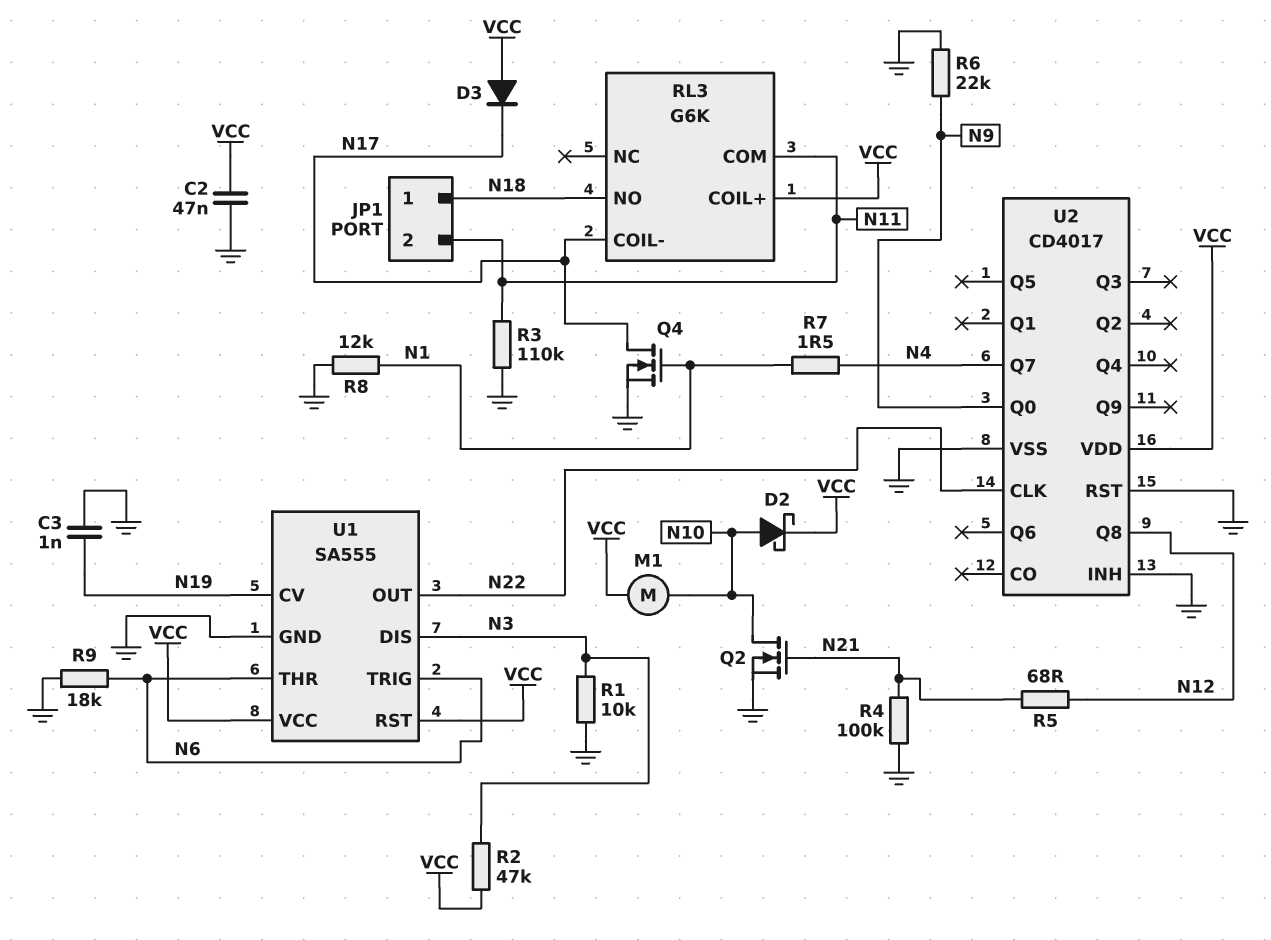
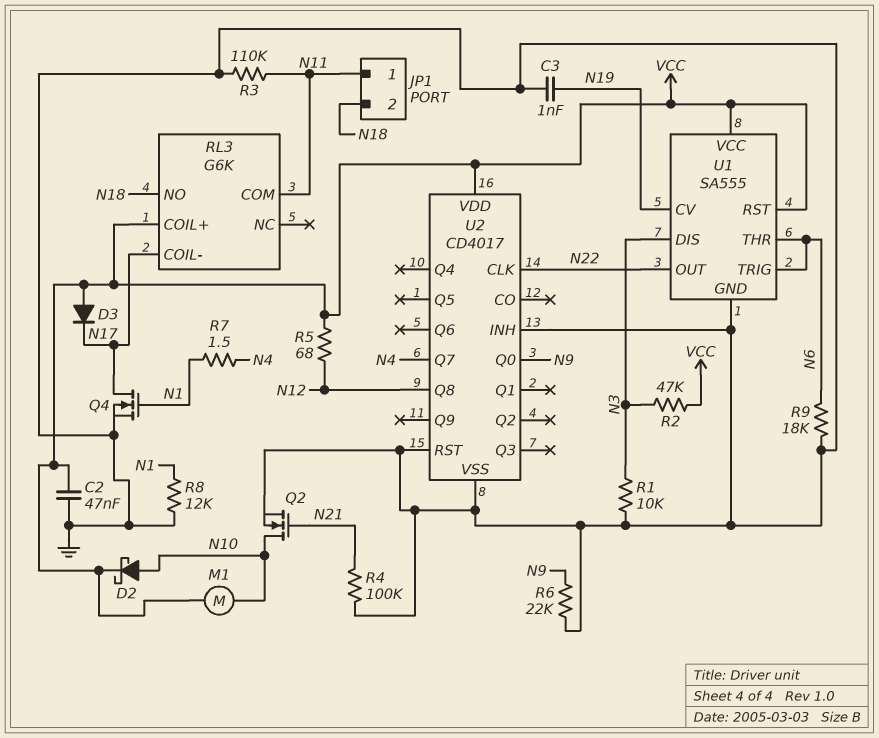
JP1 pin 1: N18 -> N11
JP1 pin 2: N11 -> N18
R5: 68 (N12, N21) -> 68 (N12, VCC)

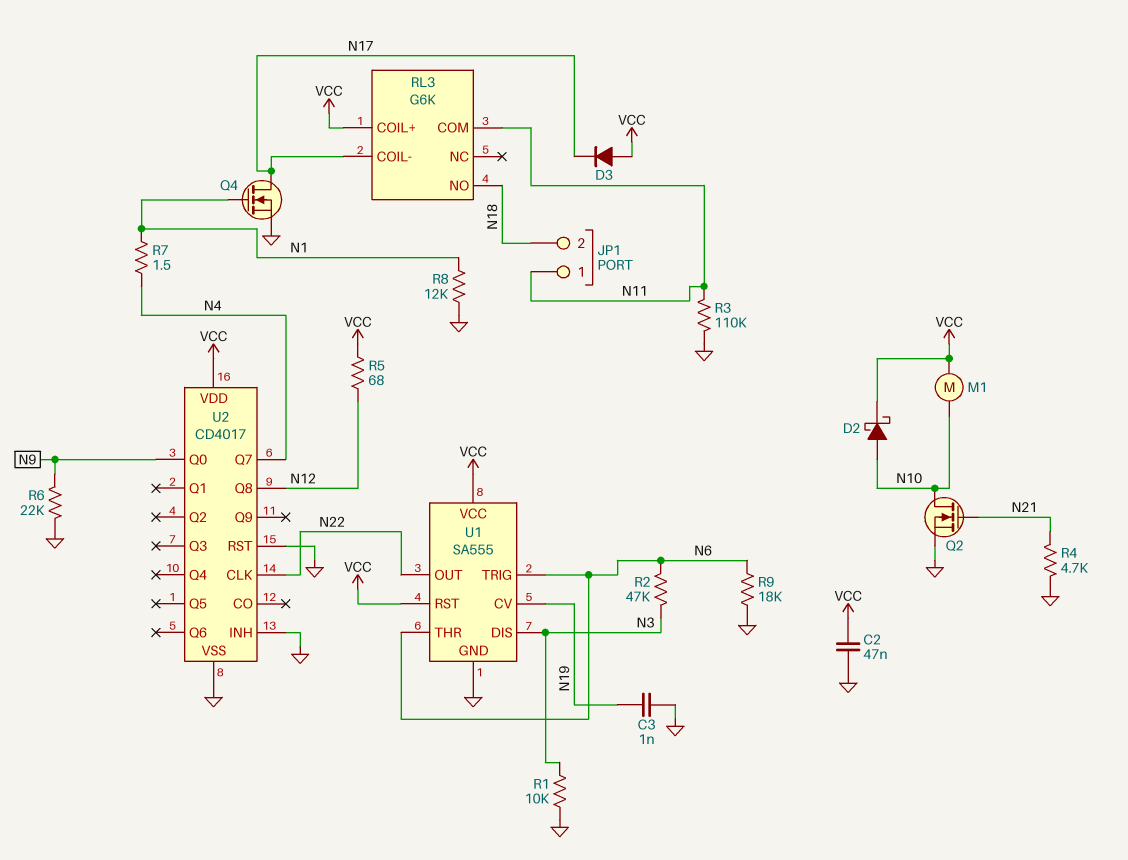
R2: 47k (N3, VCC) -> 47k (N3, N6)
R4: 100k (GND, N21) -> 4.7k (GND, N21)

